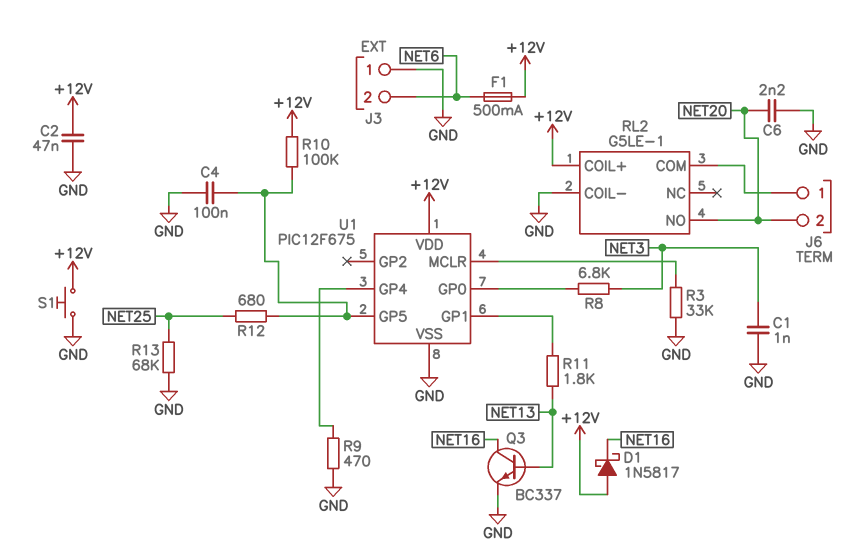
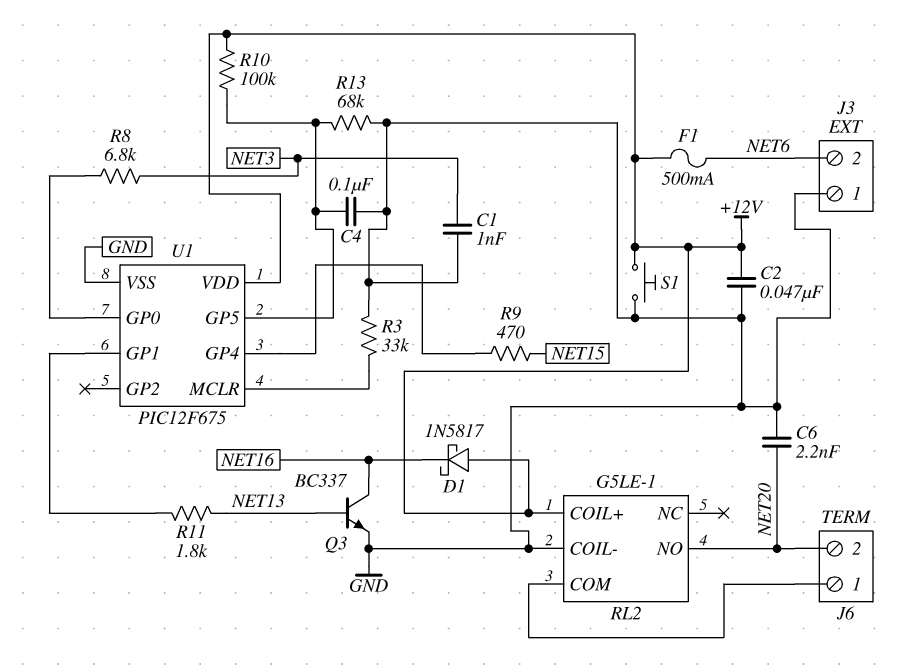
R9: 470 (GND, U1/GP4) -> 470 (NET15, U1/GP4)
R12: 680 (NET25, U1/GP5) -> none
R13: 68k (GND, NET25) -> 68k (GND, U1/GP5)

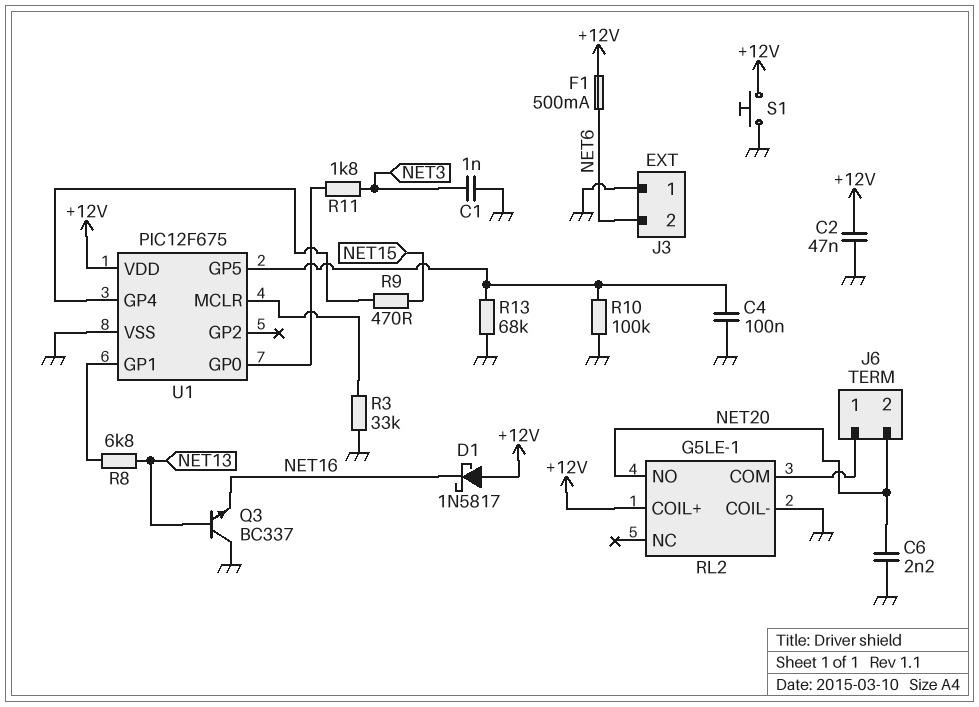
Q3: NPN BC337 (B NET13, C NET16, E GND) -> NPN BC337 (B NET13, C GND, E NET16)
R8: 6.8k (NET3, U1/GP0) -> 6.8k (NET13, U1/GP1)
R10: 100k (+12V, U1/GP5) -> 100k (GND, U1/GP5)
R11: 1.8k (NET13, U1/GP1) -> 1.8k (NET3, U1/GP0)

